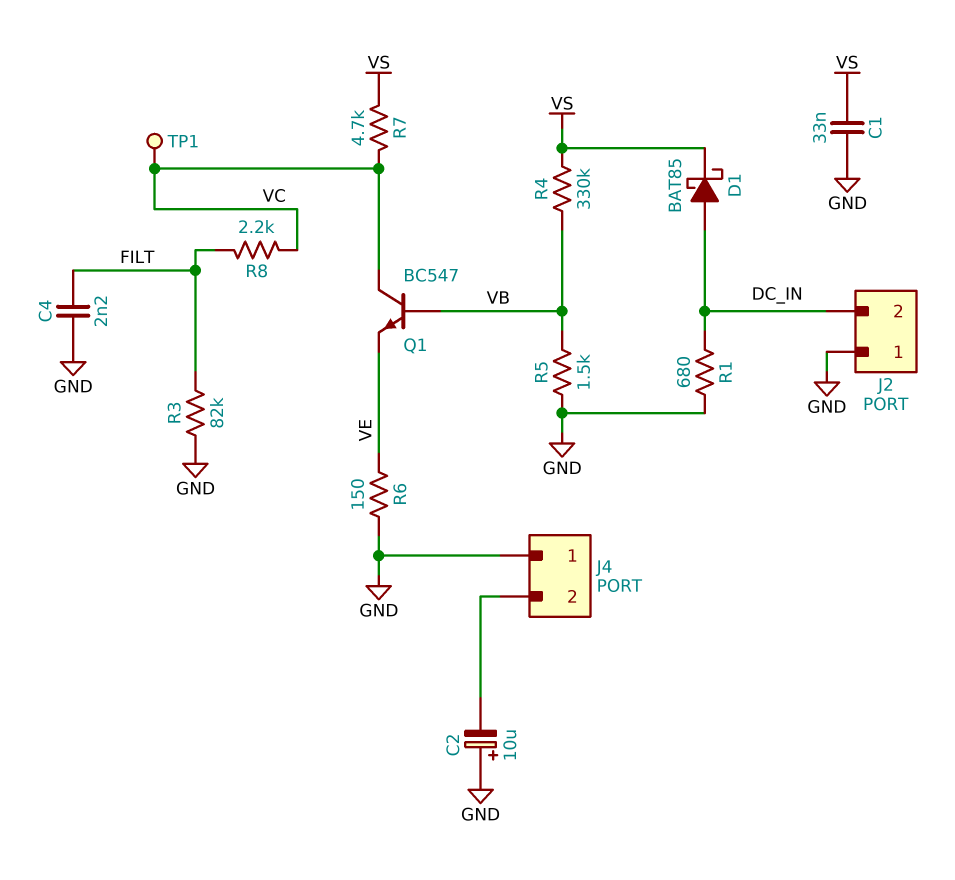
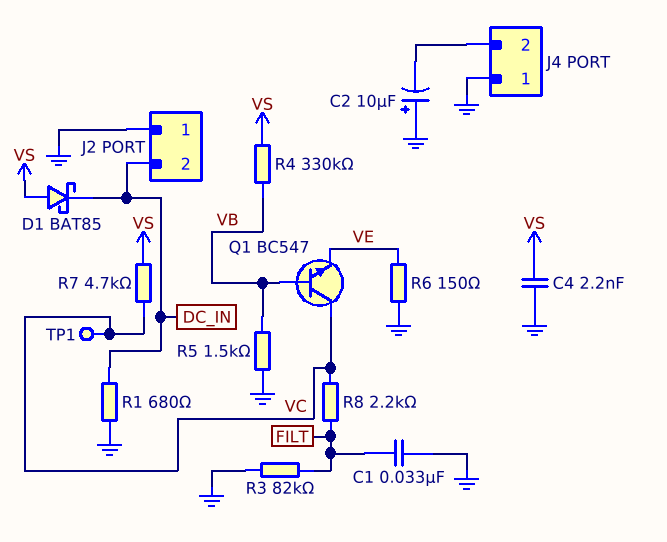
C1: 33nF (GND, VS) -> 33nF (FILT, GND)
C4: 2.2nF (FILT, GND) -> 2.2nF (GND, VS)
D1: schottky BAT85 (A DC_IN, K VS) -> schottky BAT85 (A VS, K DC_IN)

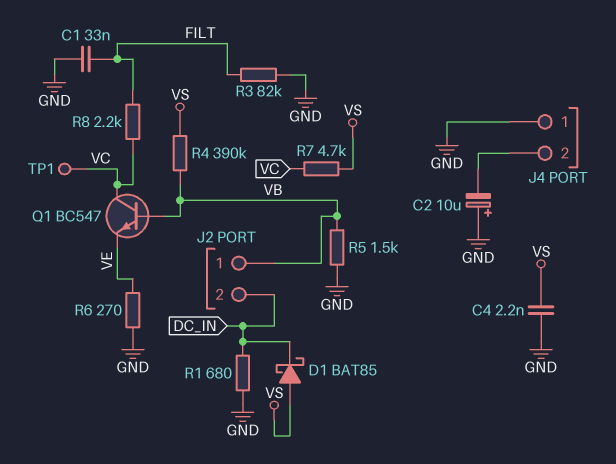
J2 pin 1: GND -> VB
R4: 330k (VB, VS) -> 390k (VB, VS)
R6: 150 (GND, VE) -> 270 (GND, VE)

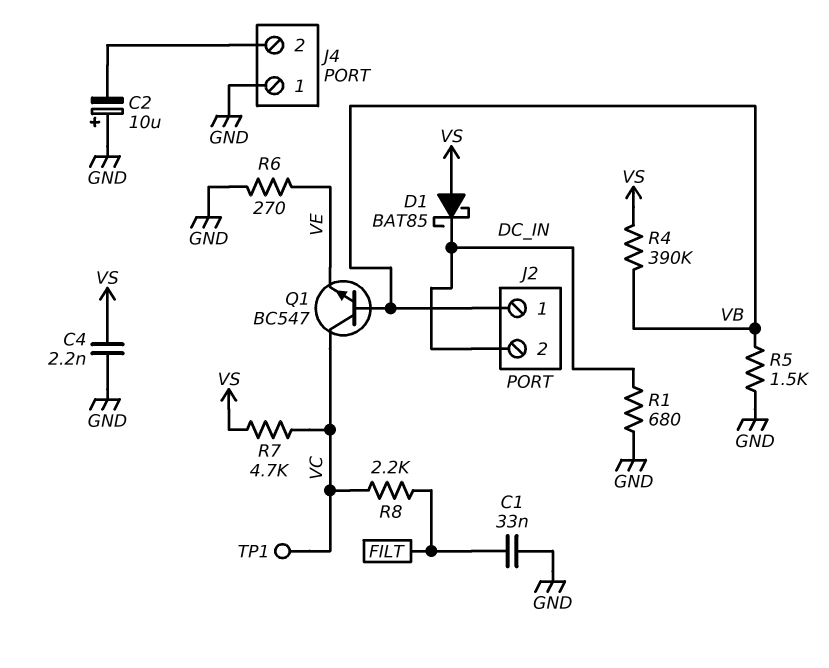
R3: 82k (FILT, GND) -> none

